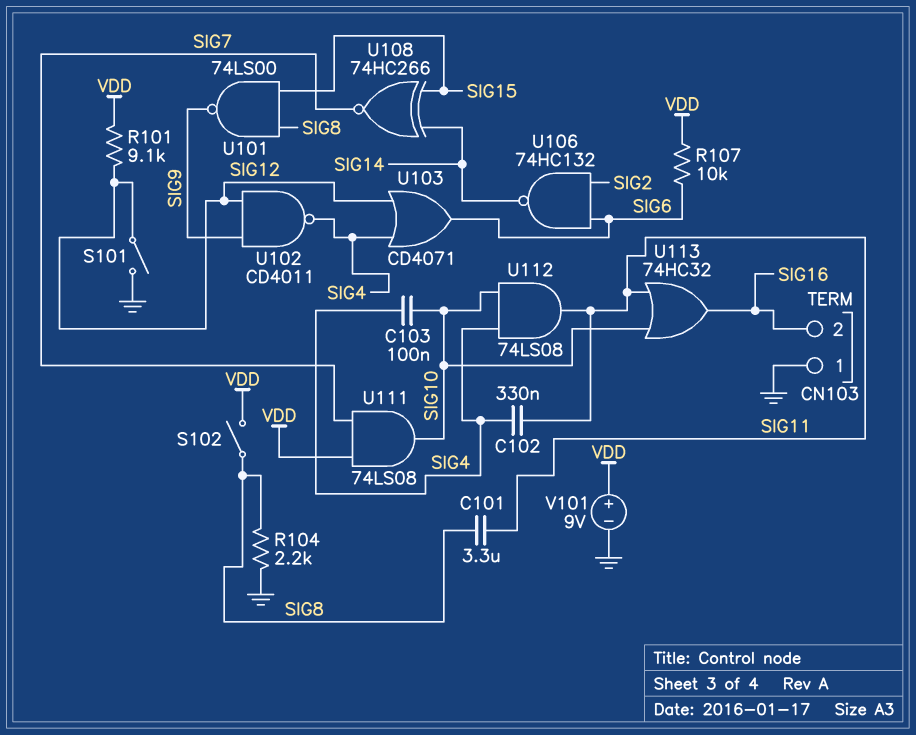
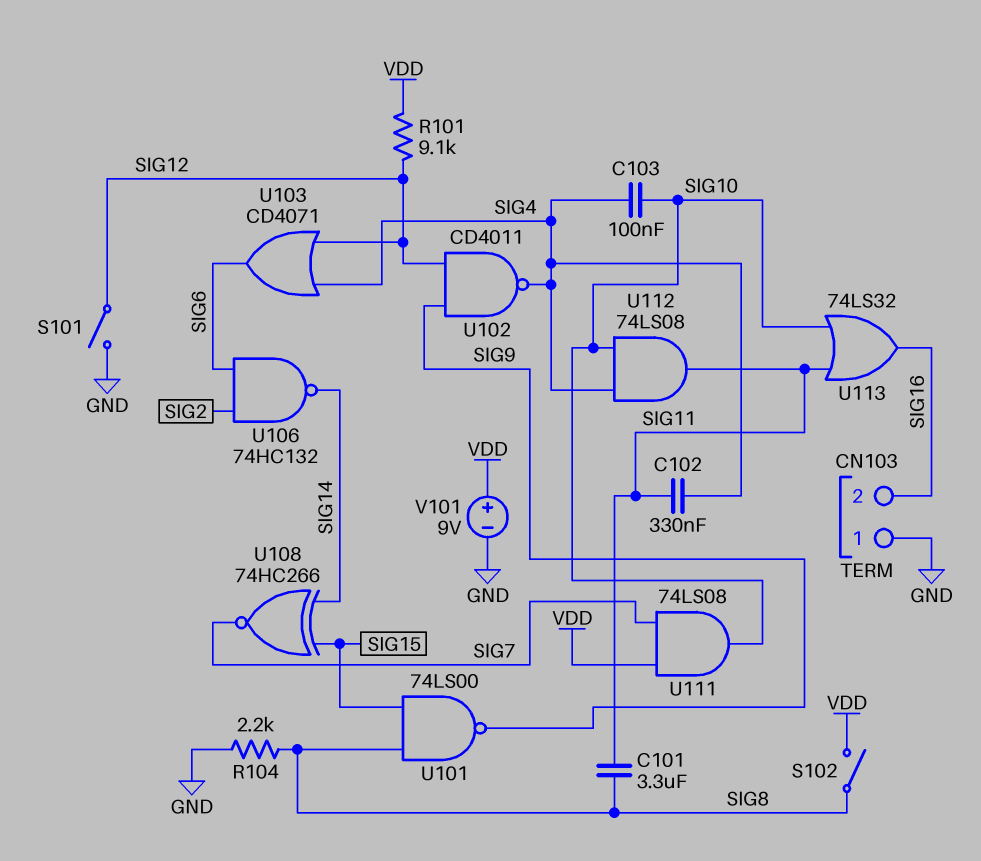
R107: 10k (SIG6, VDD) -> none
U113: OR 74HC32 (in SIG10, in SIG11, out SIG16) -> OR 74LS32 (in SIG10, in SIG11, out SIG16)

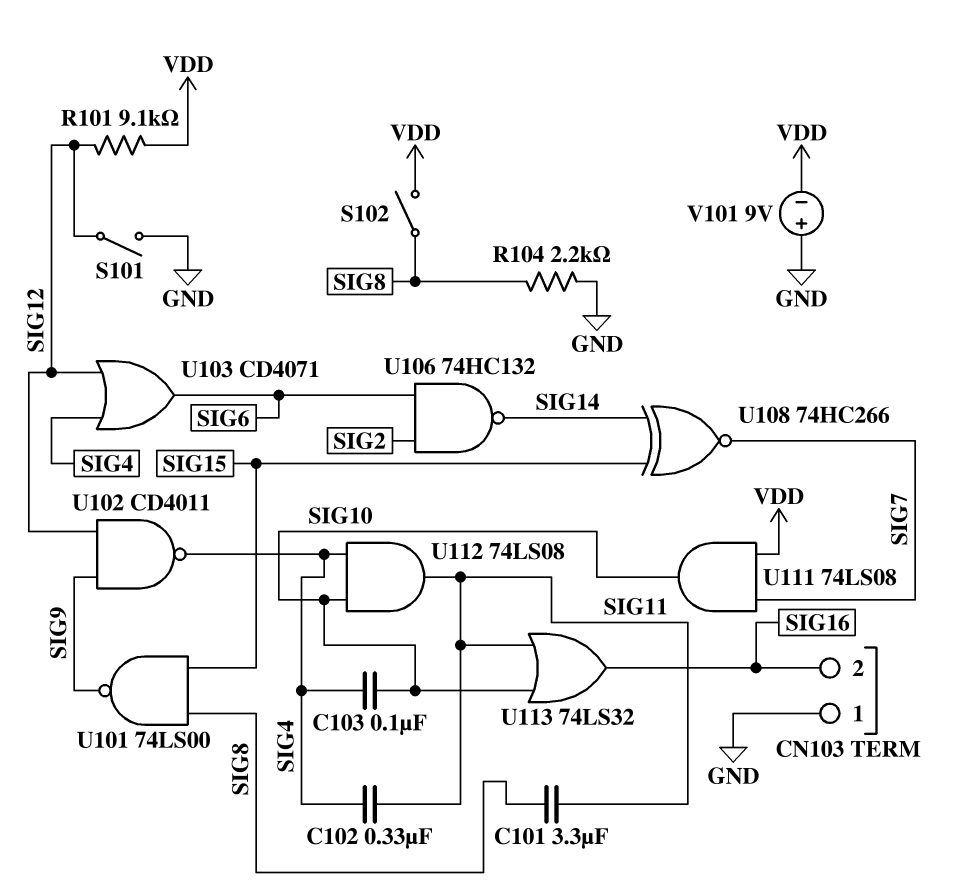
V101: 9V (plus VDD, minus GND) -> 9V (plus GND, minus VDD)

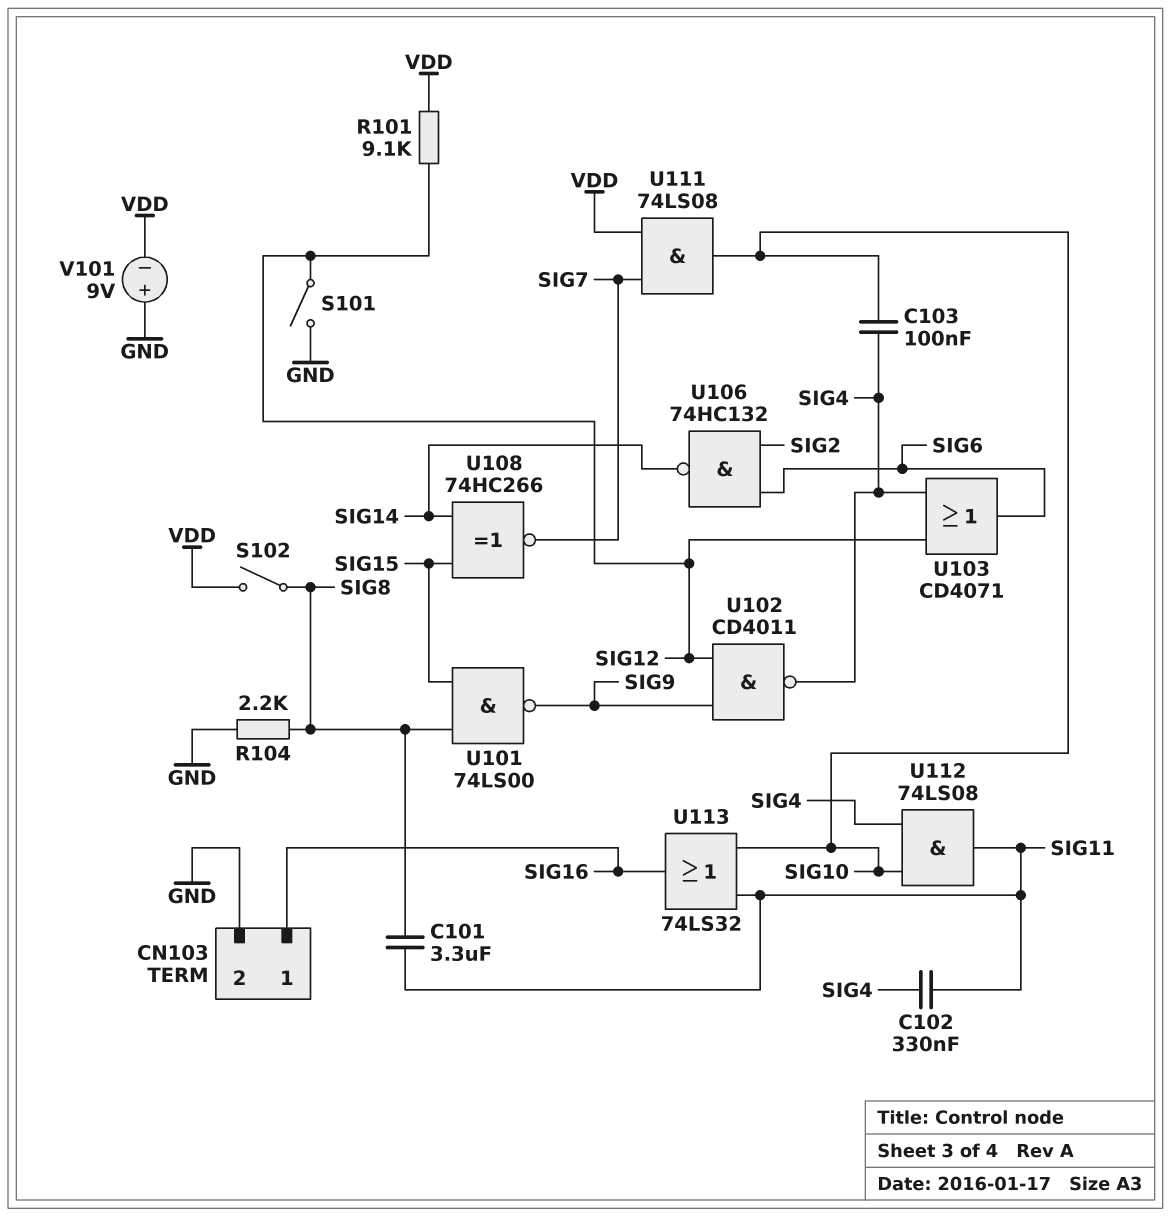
CN103 pin 1: GND -> SIG16
CN103 pin 2: SIG16 -> GND

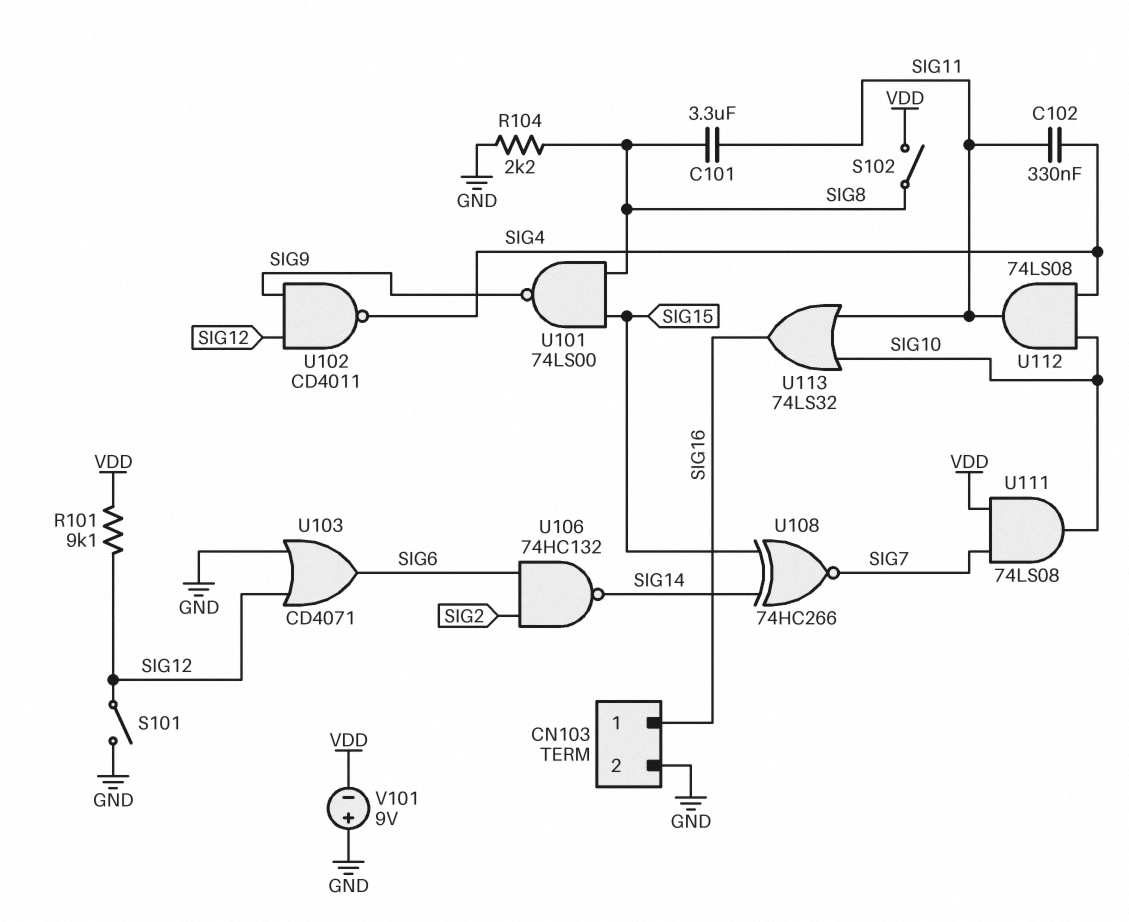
C103: 100nF (SIG4, SIG10) -> none
U103: OR CD4071 (in SIG4, in SIG12, out SIG6) -> OR CD4071 (in GND, in SIG12, out SIG6)

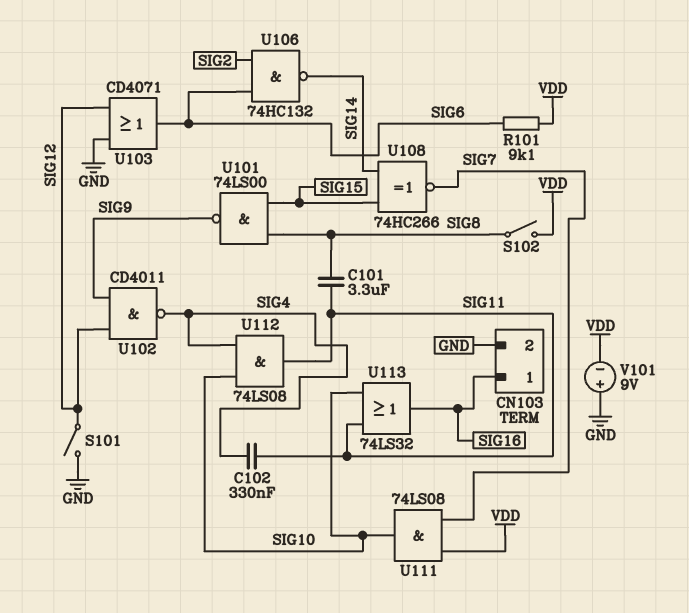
R101: 9.1k (SIG12, VDD) -> 9.1k (SIG6, VDD)
R104: 2.2k (GND, SIG8) -> none

